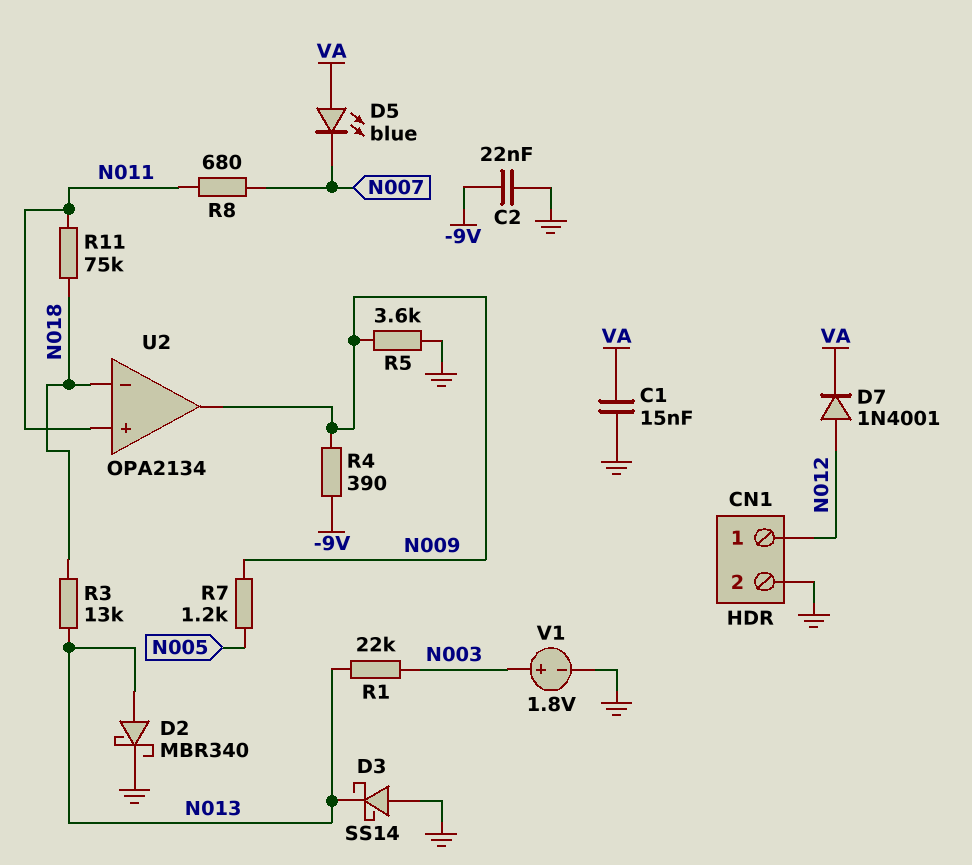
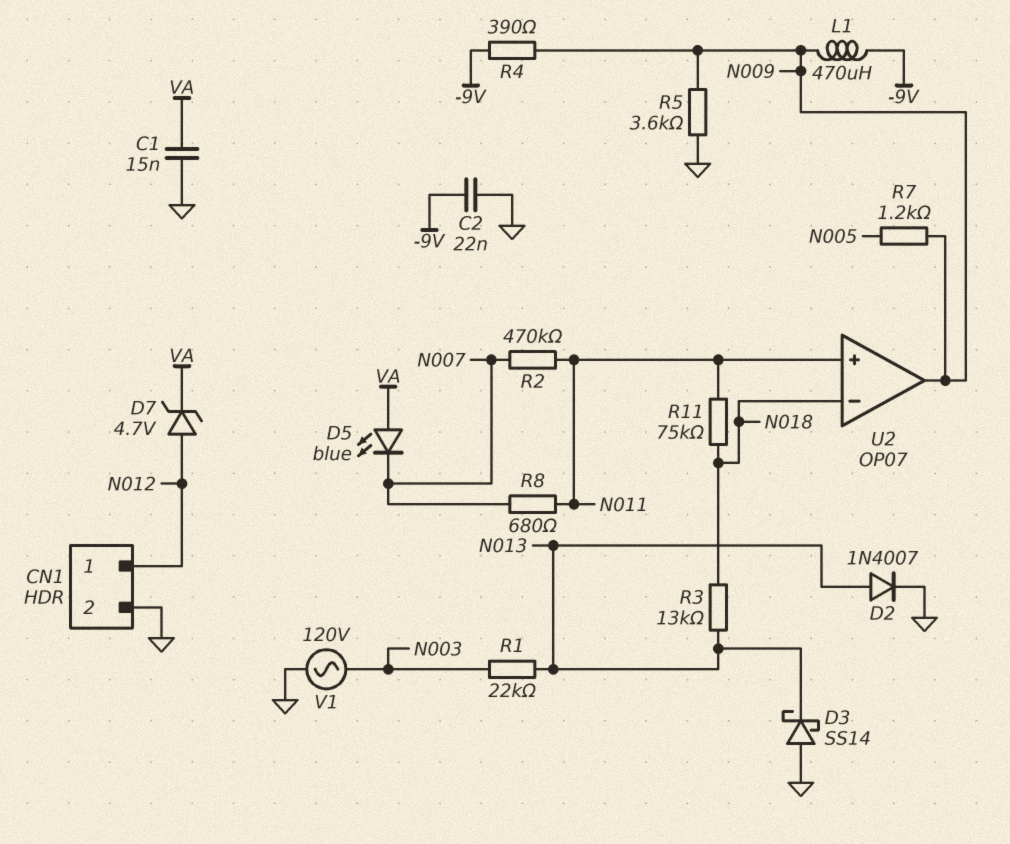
D2: schottky MBR340 (A N013, K GND) -> diode 1N4007 (A N013, K GND)
D7: diode 1N4001 (A N012, K VA) -> zener 4.7V (A N012, K VA)
L1: none -> 470uH (-9V, N009)
R2: none -> 470k (N007, N011)
U2: OPA2134 -> OP07
V1: 1.8V (plus N003, minus GND) -> AC 120V (GND, N003)

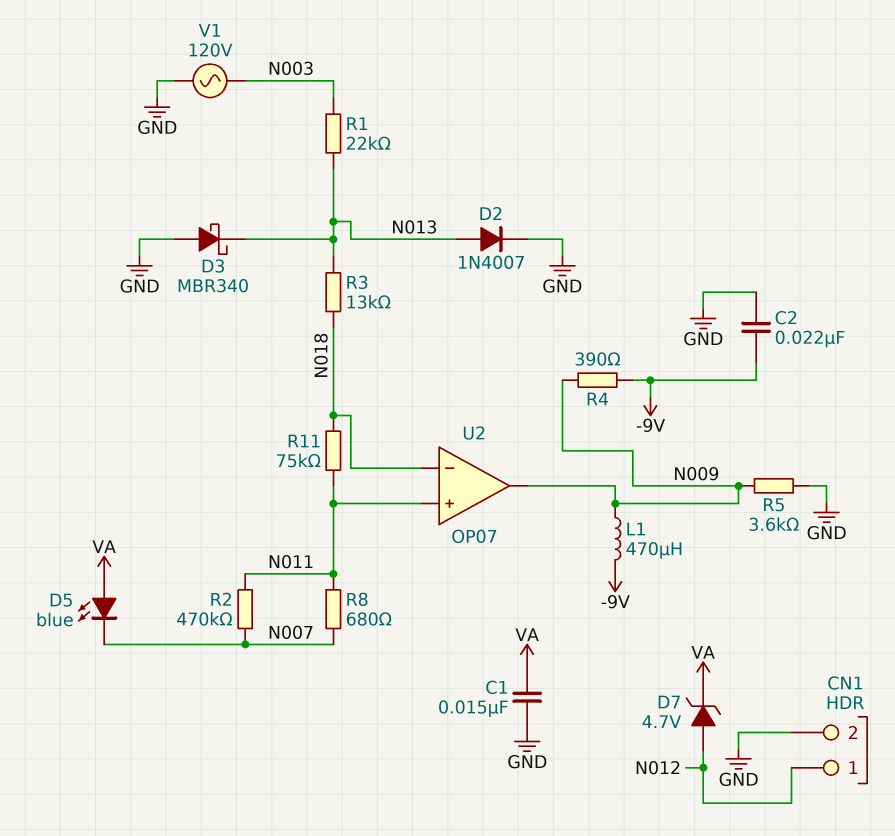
D3: schottky SS14 (A GND, K N013) -> schottky MBR340 (A GND, K N013)
R7: 1.2k (N005, N009) -> none

